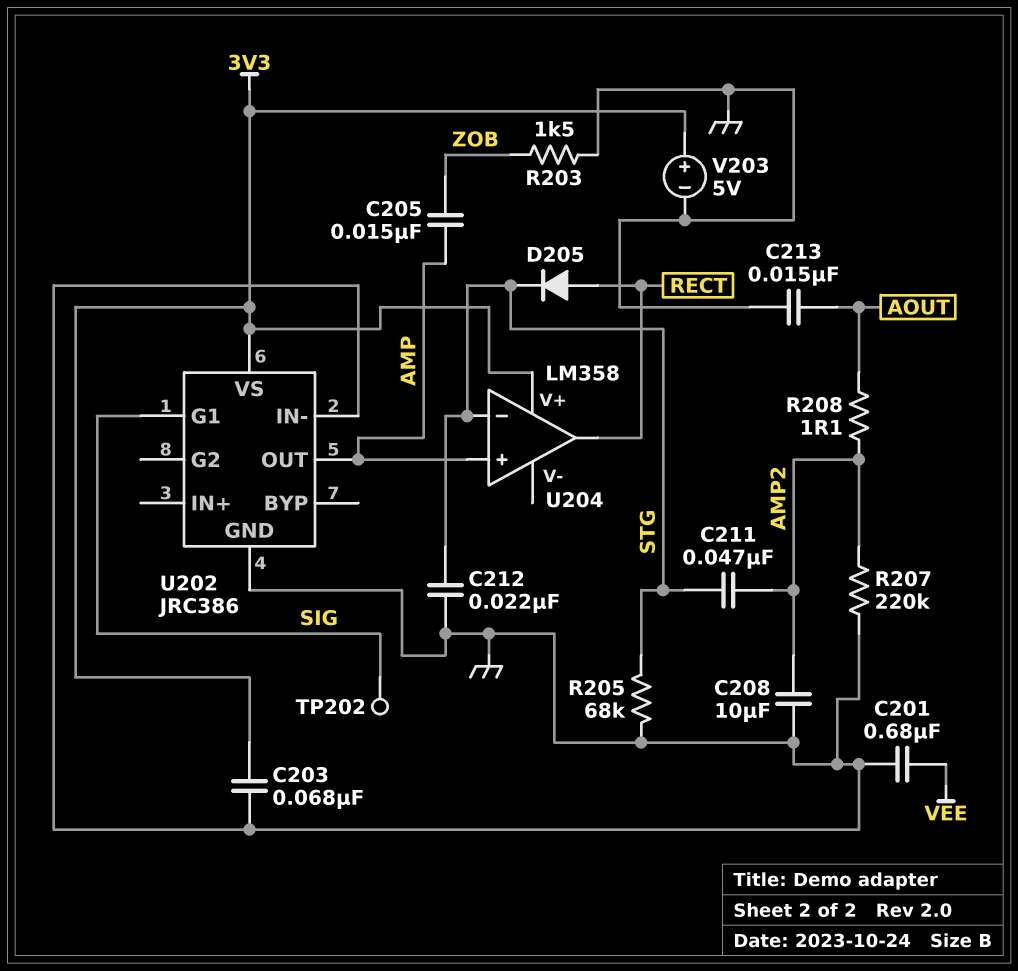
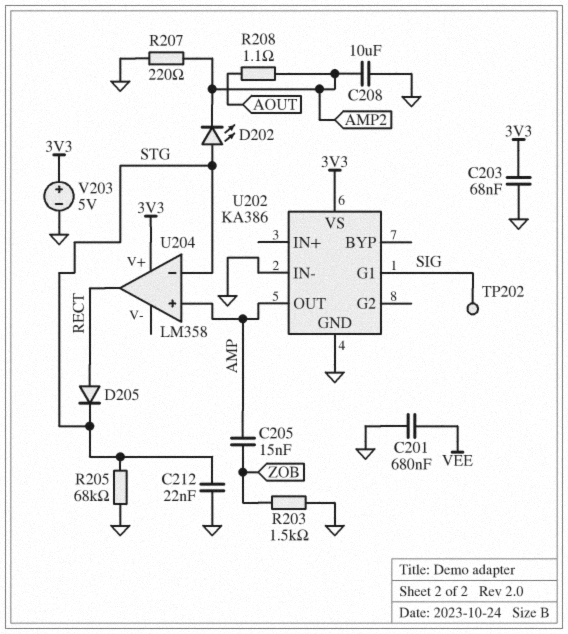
C211: 47nF (AMP2, STG) -> none
C213: 15nF (AOUT, GND) -> none
D202: none -> LED (A STG, K AMP2)
R207: 220k (AMP2, GND) -> 220 (AMP2, GND)
U202: JRC386 -> KA386

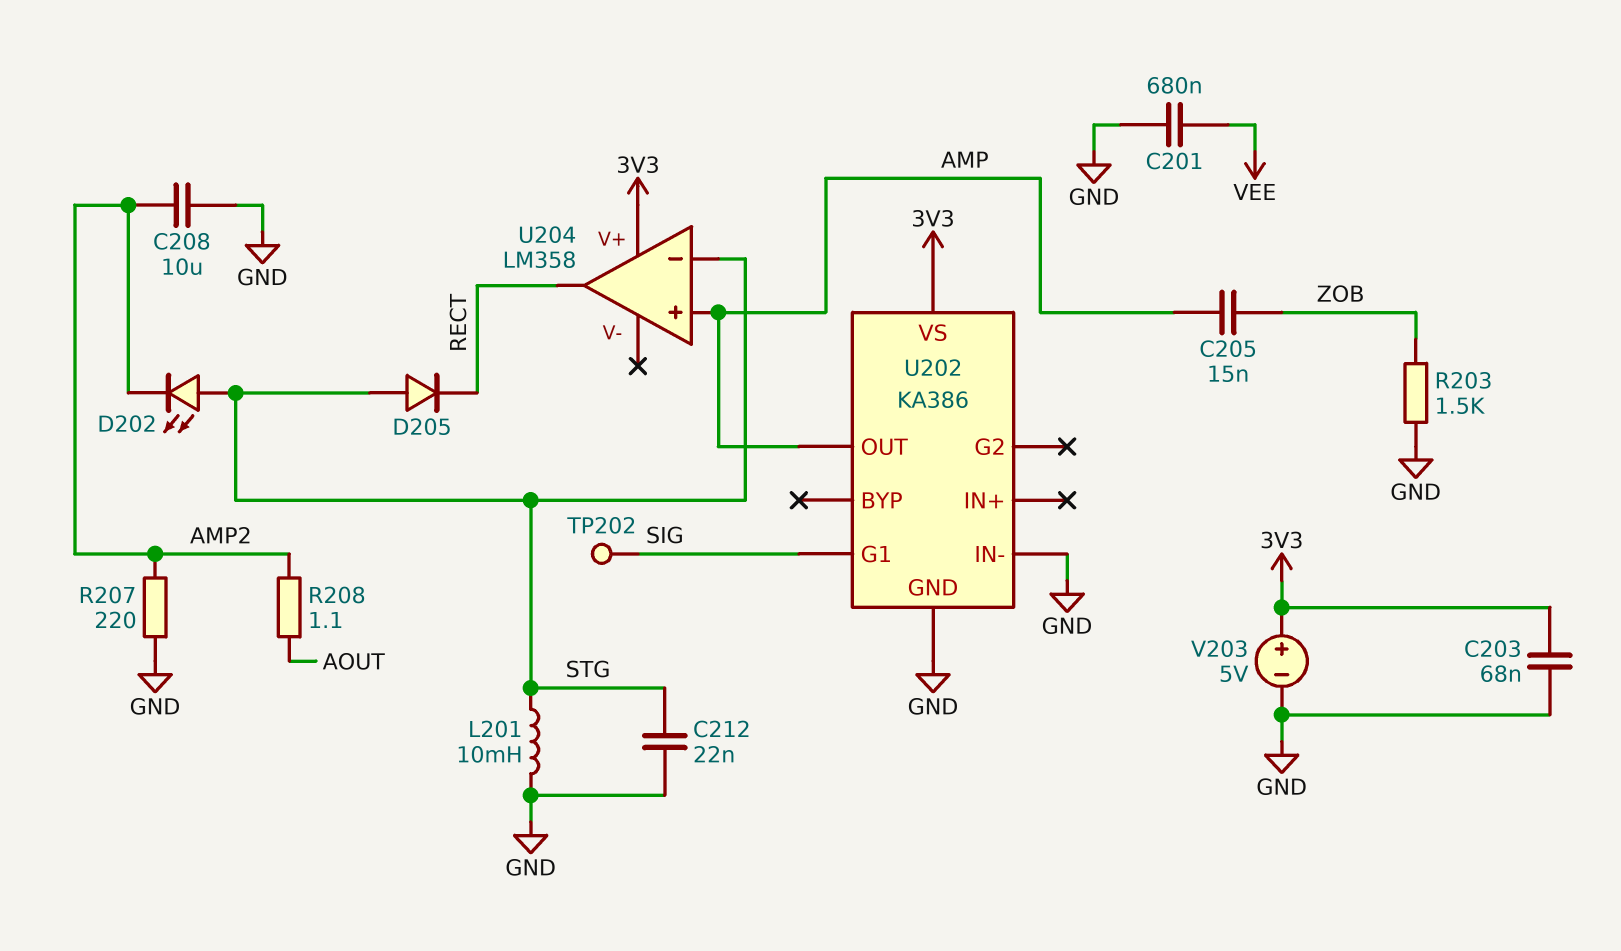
D205: diode (A RECT, K STG) -> diode (A STG, K RECT)
L201: none -> 10mH (GND, STG)
R205: 68k (GND, STG) -> none

